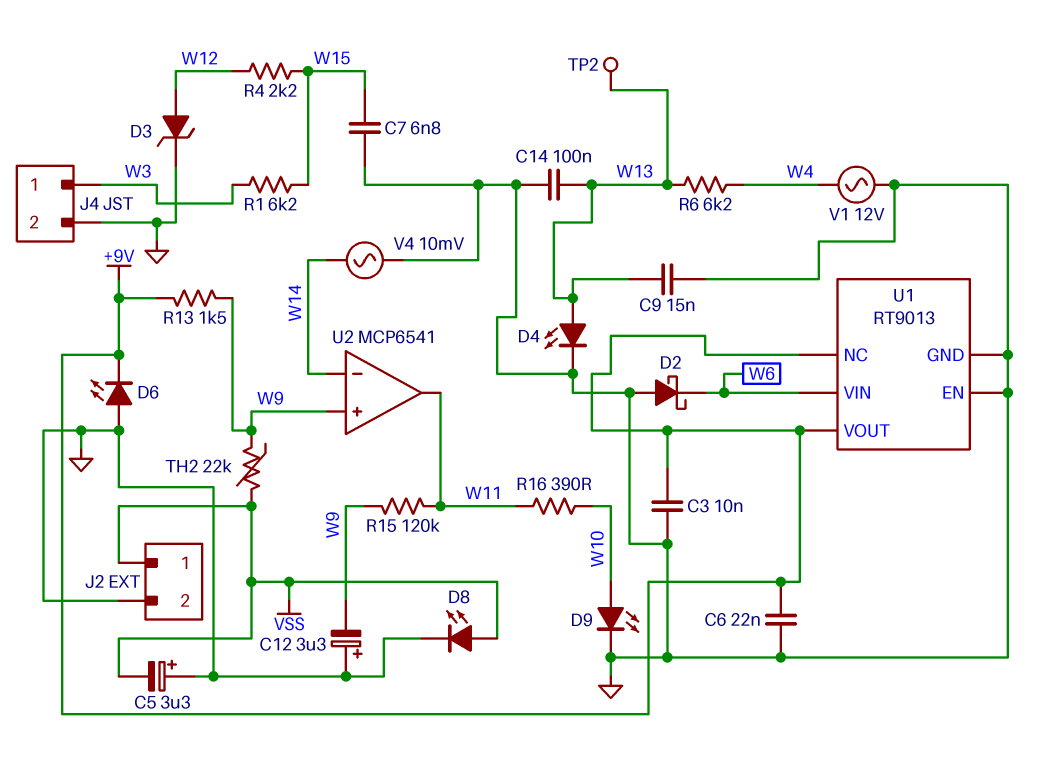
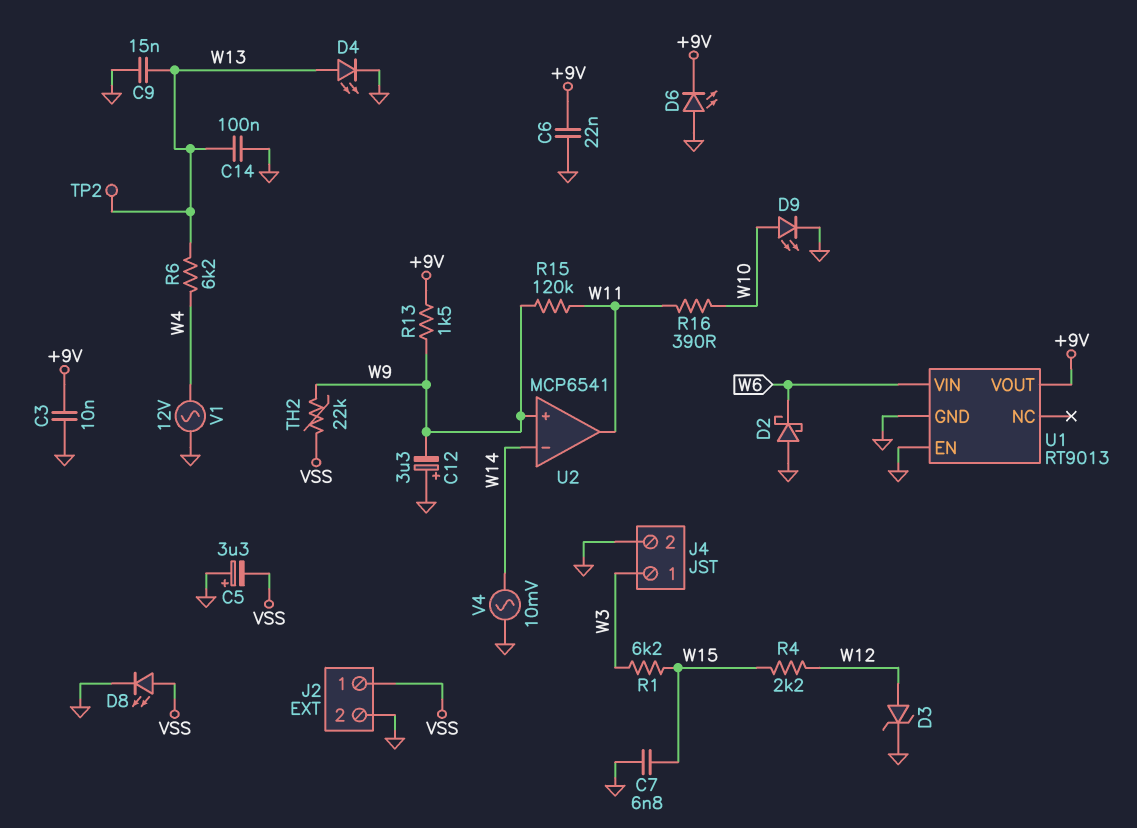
U1 pin NC: +9V -> none

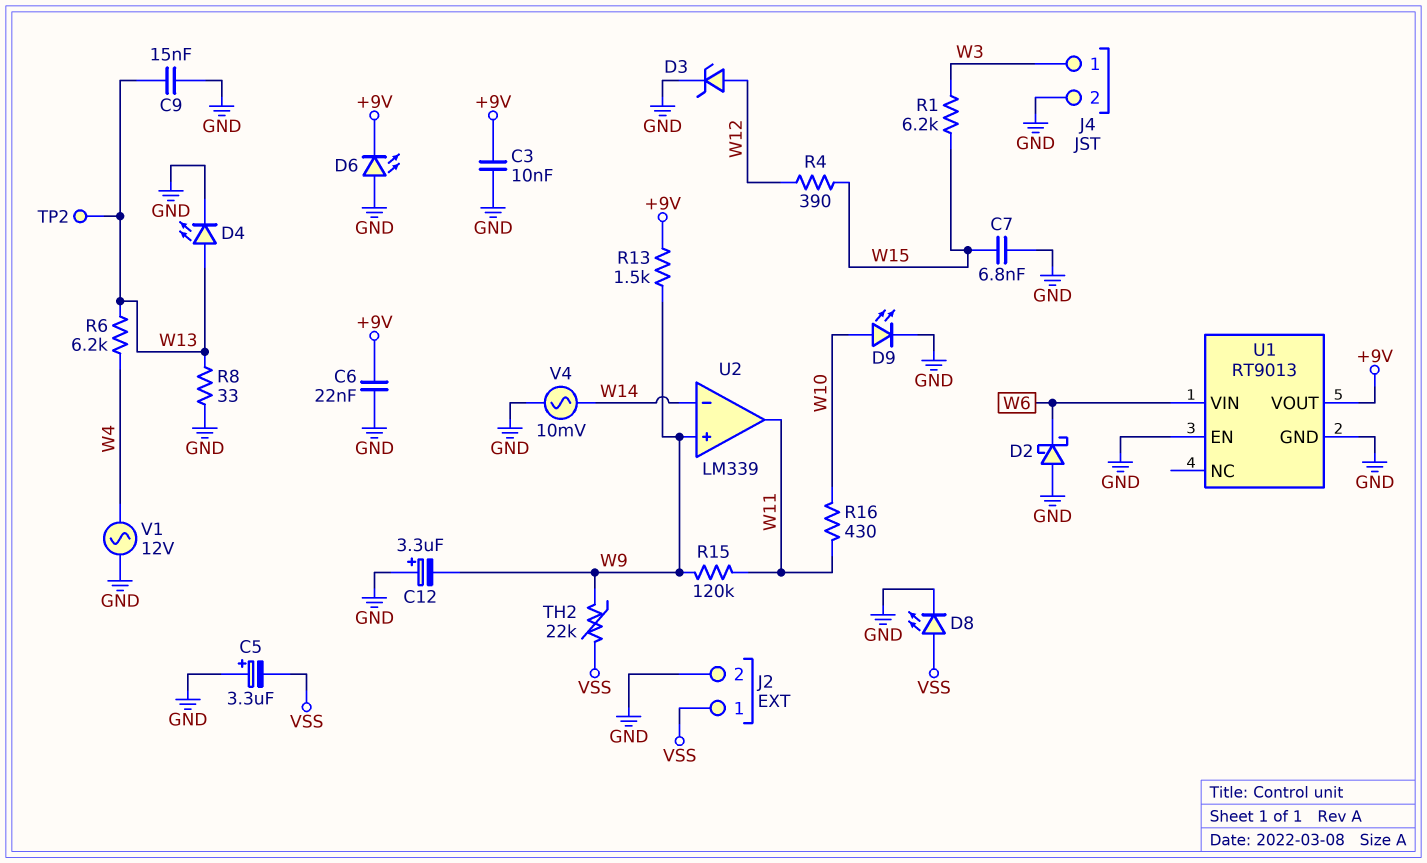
C14: 100nF (GND, W13) -> none
R4: 2.2k (W12, W15) -> 390 (W12, W15)
R8: none -> 33 (GND, W13)
R16: 390 (W10, W11) -> 430 (W10, W11)
U2: MCP6541 -> LM339

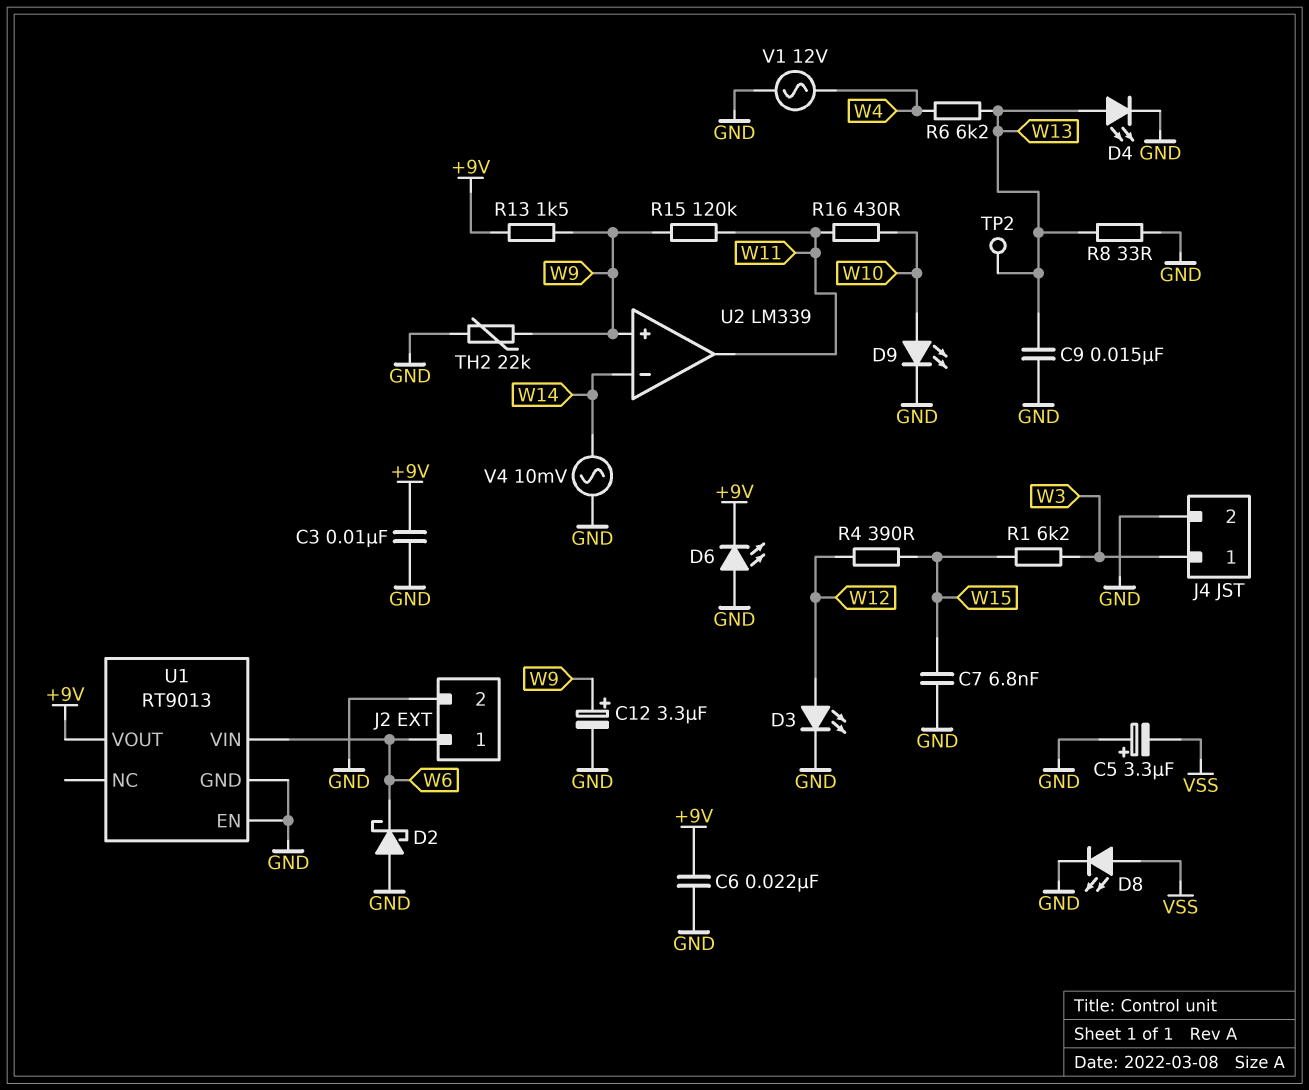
C12: 3.3uF (plus GND, minus W9) -> 3.3uF (plus W9, minus GND)
D3: zener (A W12, K GND) -> LED (A W12, K GND)
J2 pin 1: VSS -> W6
TH2: 22k (VSS, W9) -> 22k (GND, W9)

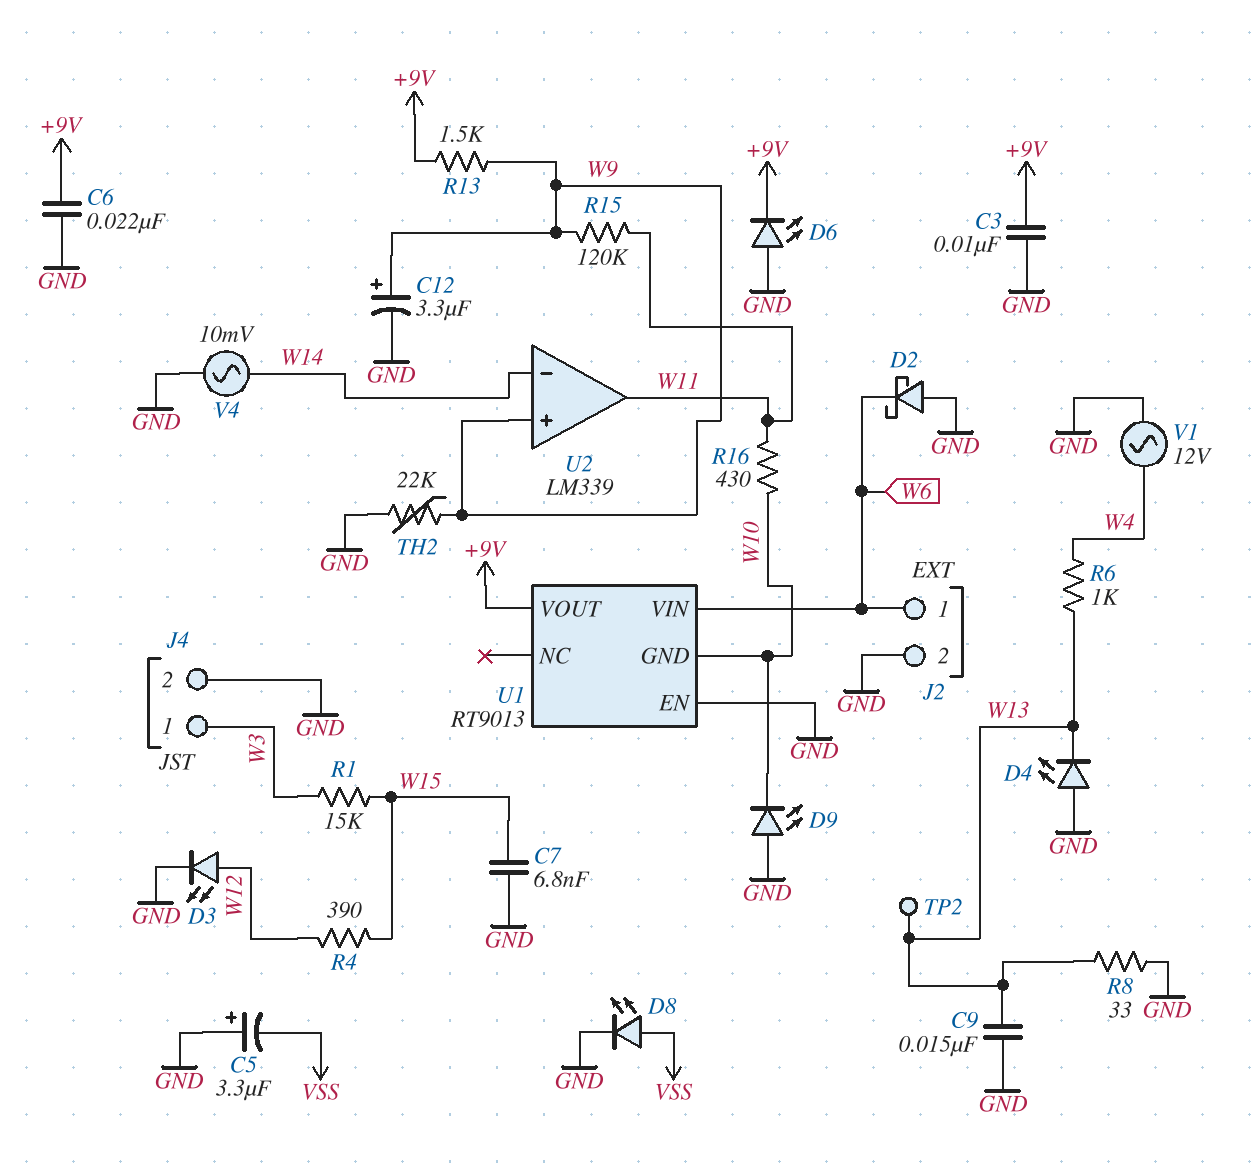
D4: LED (A W13, K GND) -> LED (A GND, K W13)
D9: LED (A W10, K GND) -> LED (A GND, K W10)
R1: 6.2k (W3, W15) -> 15k (W3, W15)
R6: 6.2k (W4, W13) -> 1k (W4, W13)
U1 pin GND: GND -> W10

